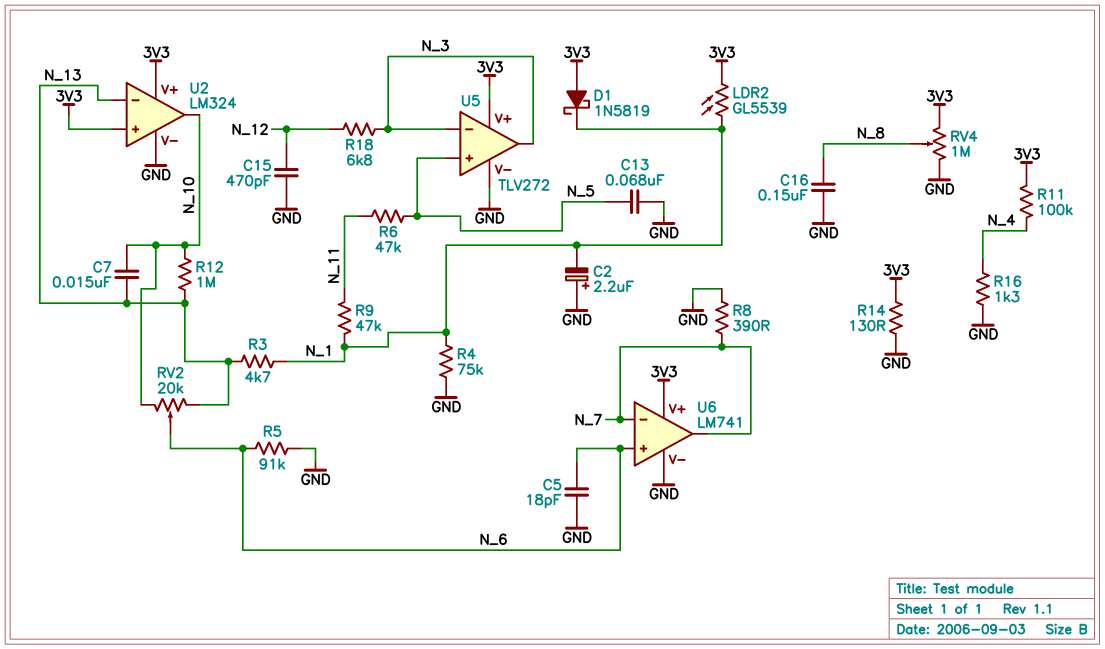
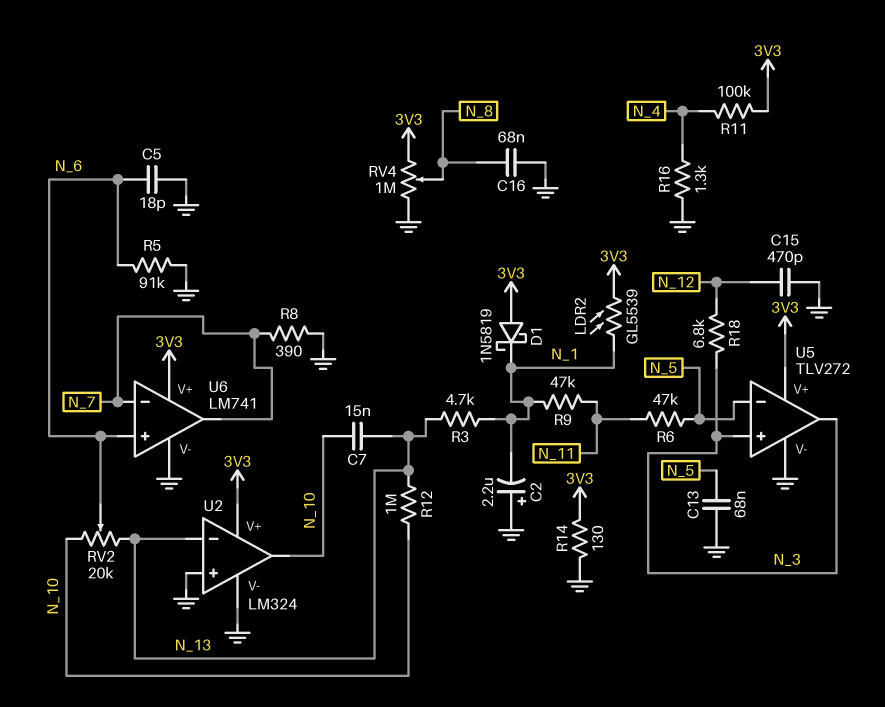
C16: 150nF (GND, N_8) -> 68nF (GND, N_8)
R4: 75k (GND, N_1) -> none
U2 pin in+: 3V3 -> GND
U5 pin in+: N_5 -> N_3
U5 pin in-: N_3 -> N_5

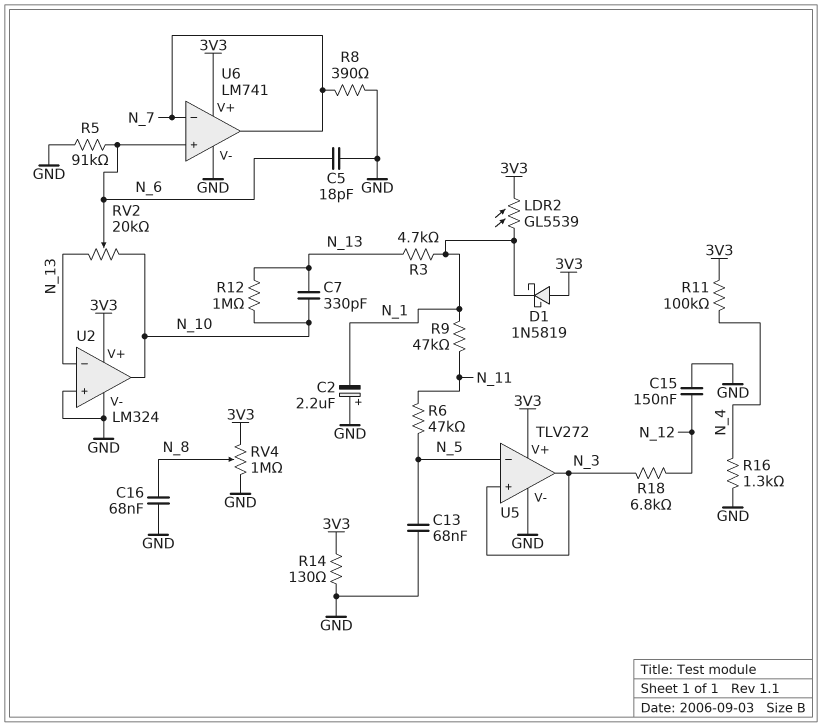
C7: 15nF (N_10, N_13) -> 330pF (N_10, N_13)
C15: 470pF (GND, N_12) -> 150nF (GND, N_12)

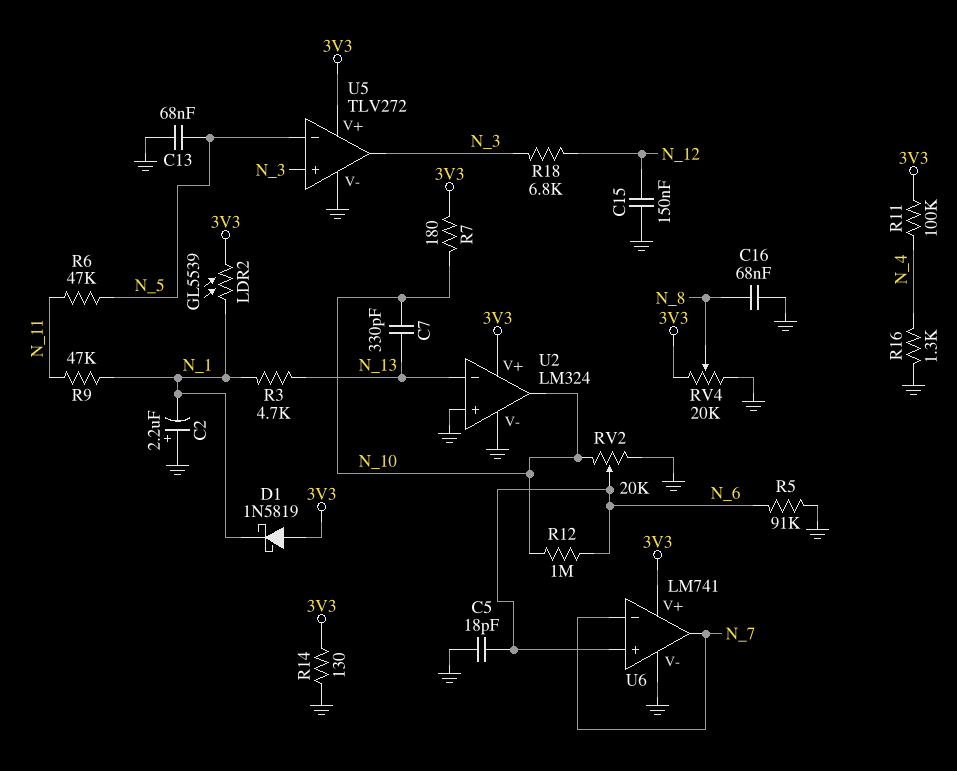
R7: none -> 180 (3V3, N_10)
R8: 390 (GND, N_7) -> none
R12: 1M (N_10, N_13) -> 1M (N_6, N_10)
RV2: 20k (N_10, N_13, wiper N_6) -> 20k (GND, N_10, wiper N_6)
RV4: 1M (3V3, GND, wiper N_8) -> 20k (3V3, GND, wiper N_8)

